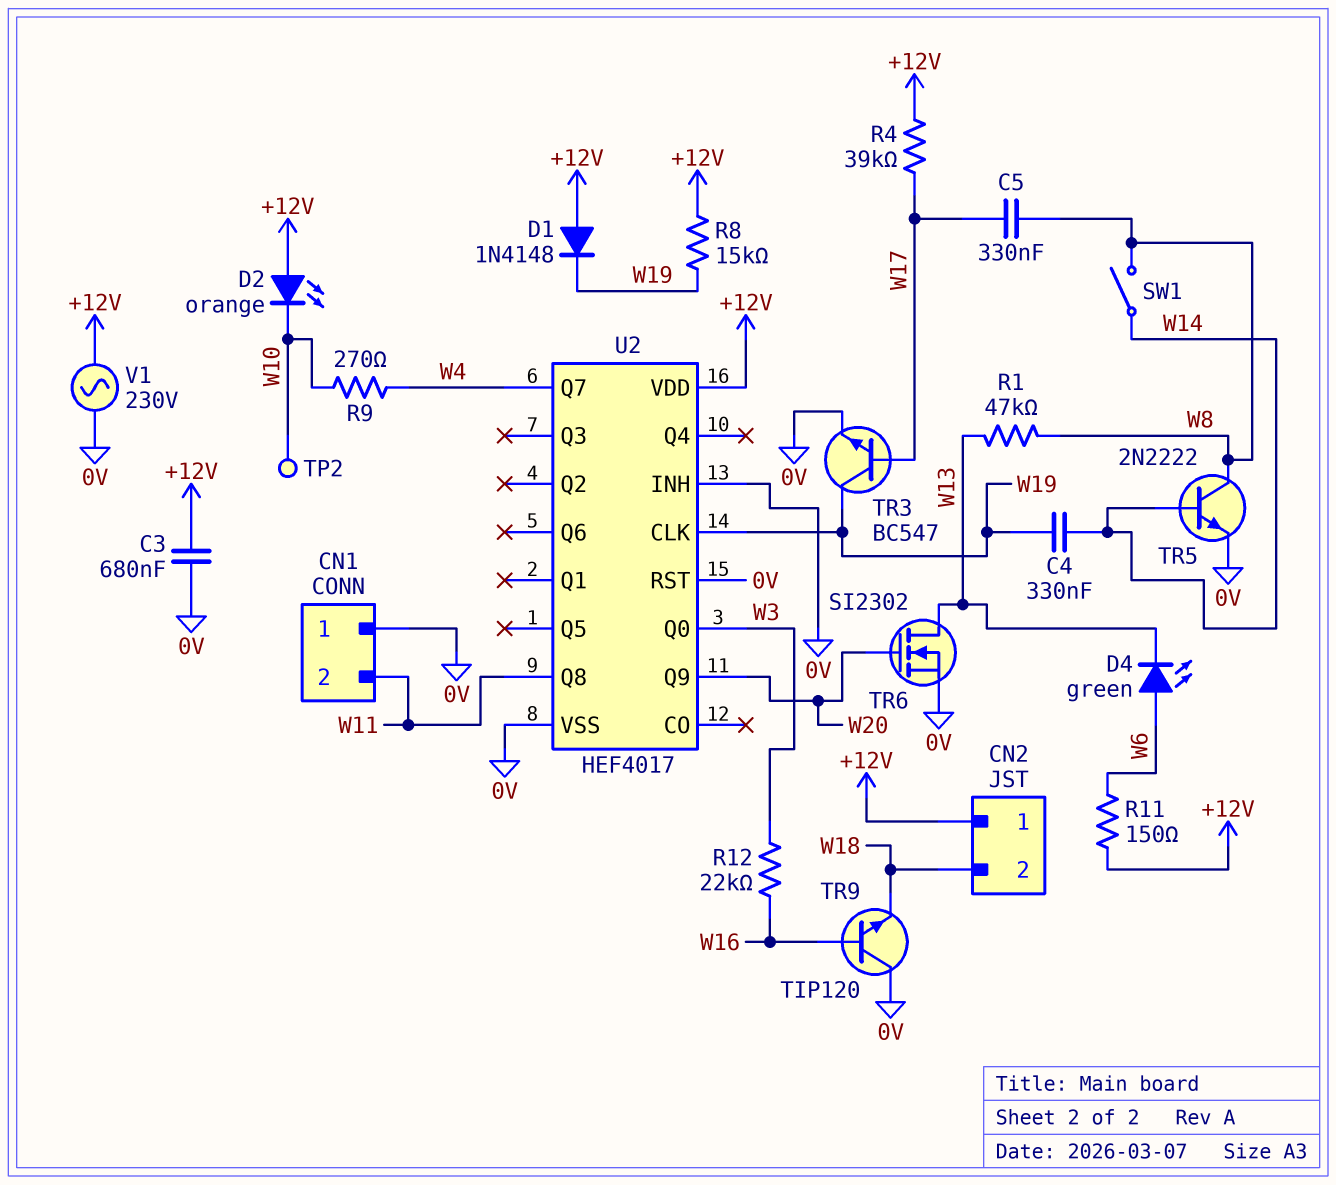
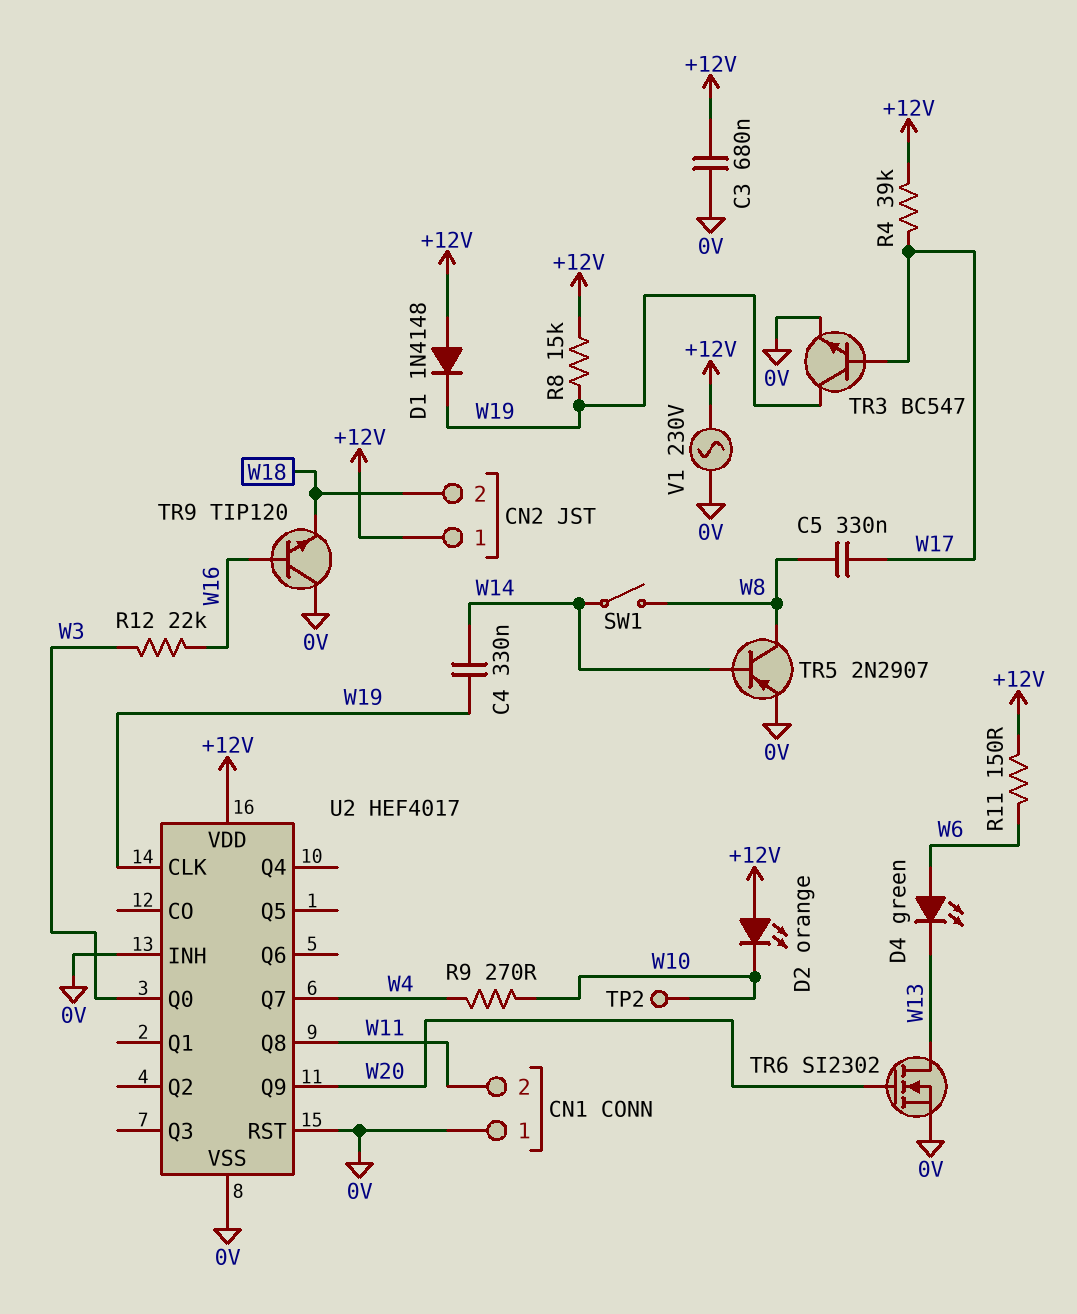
R1: 47k (W8, W13) -> none
TR5: NPN 2N2222 (B W14, C W8, E 0V) -> PNP 2N2907 (B W14, C W8, E 0V)

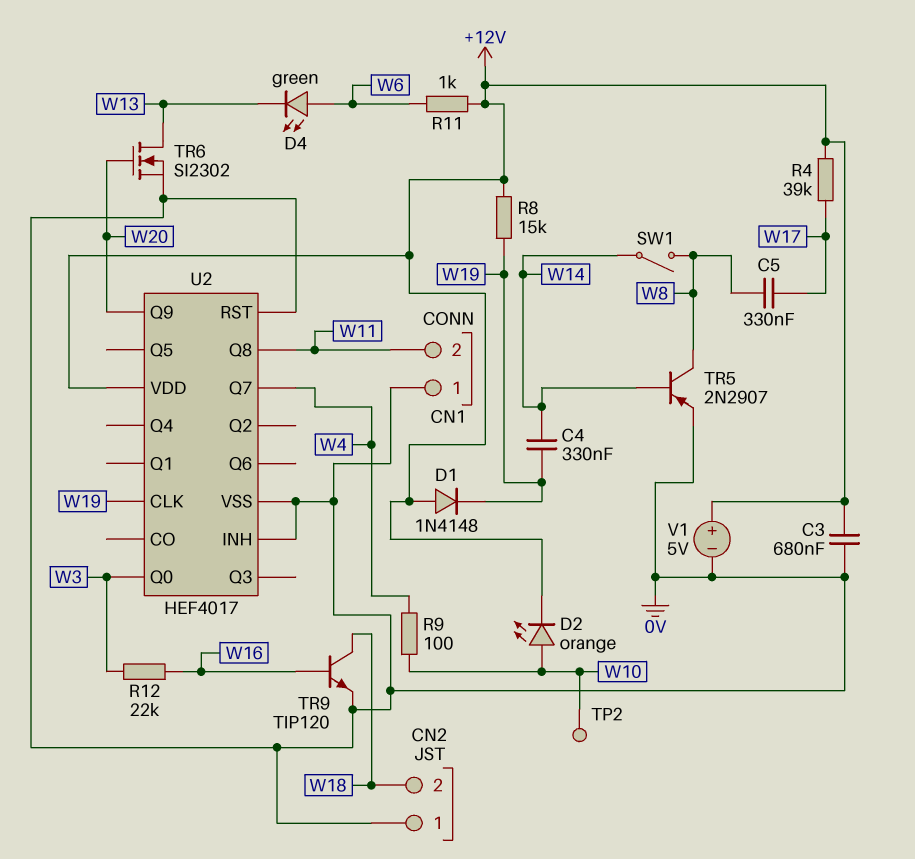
CN2 pin 1: +12V -> 0V
D2: LED orange (A +12V, K W10) -> LED orange (A W10, K +12V)
R9: 270 (W4, W10) -> 100 (W4, W10)
R11: 150 (+12V, W6) -> 1k (+12V, W6)
TR3: NPN BC547 (B W17, C W19, E 0V) -> none
TR9: NPN TIP120 (B W16, C 0V, E W18) -> NPN TIP120 (B W16, C W18, E 0V)
V1: AC 230V (+12V, 0V) -> 5V (plus +12V, minus 0V)

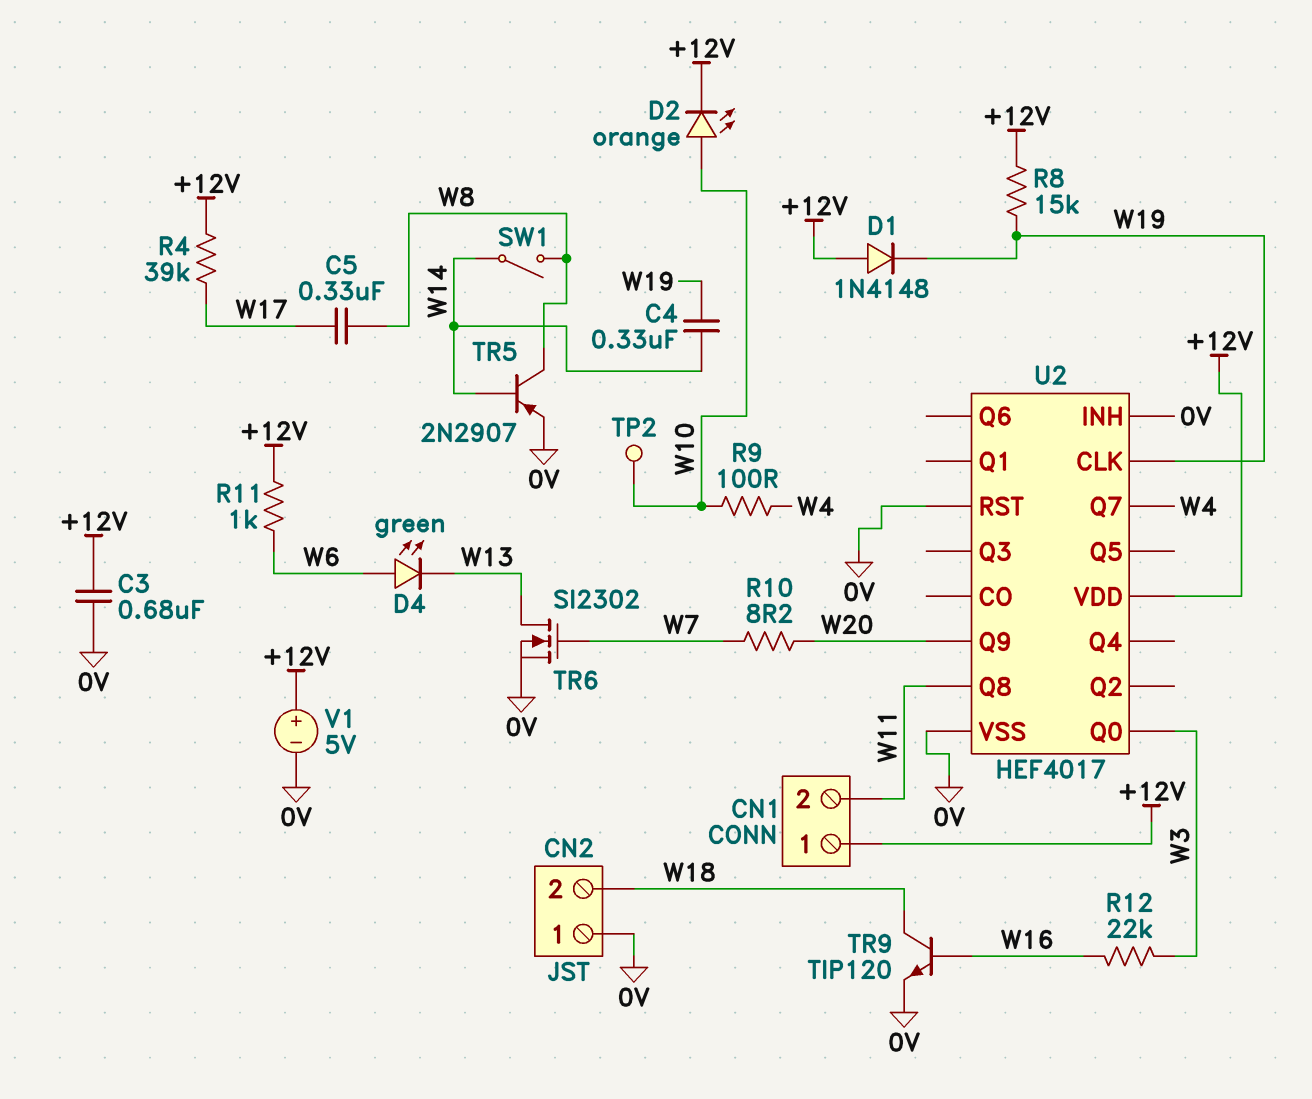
CN1 pin 1: 0V -> +12V
R10: none -> 8.2 (W7, W20)
TR6: NMOS SI2302 (G W20, D W13, S 0V) -> NMOS SI2302 (G W7, D W13, S 0V)

